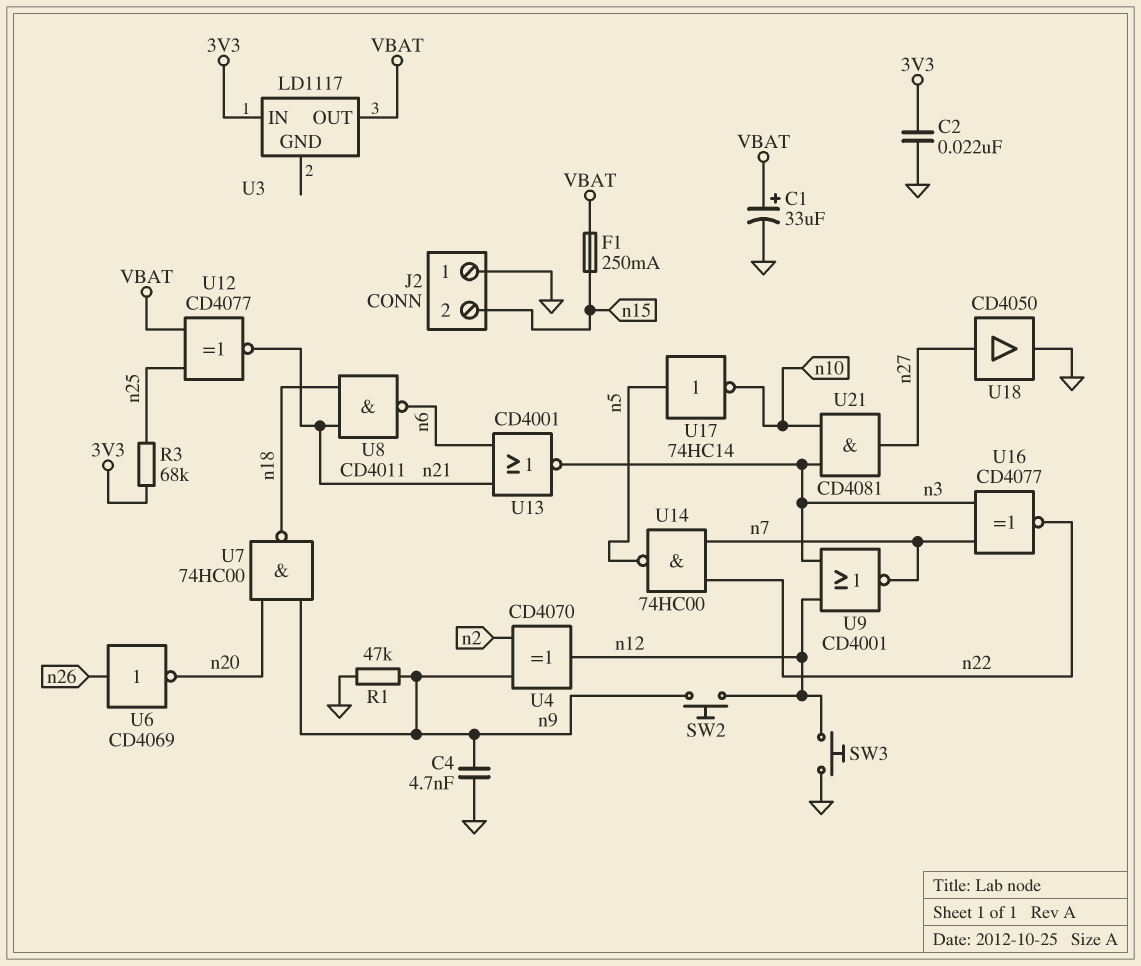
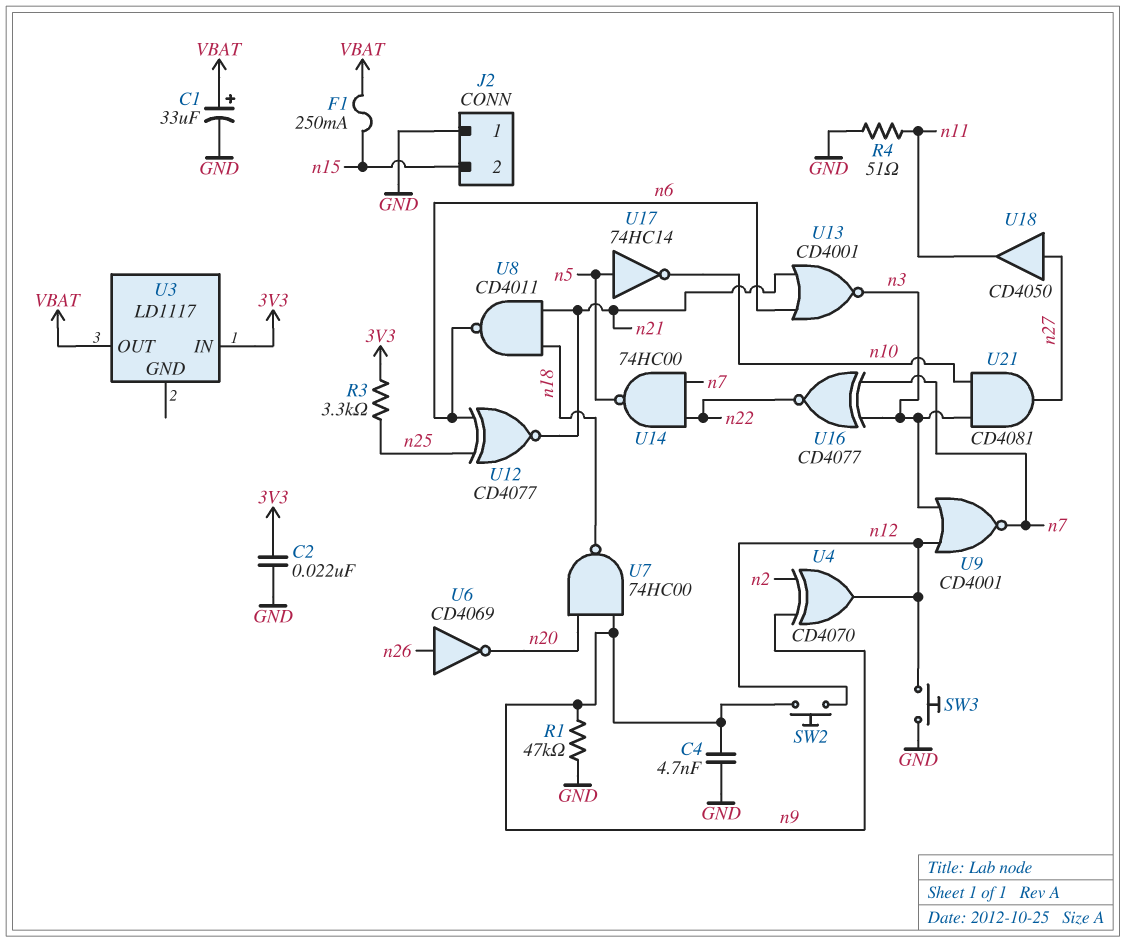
R3: 68k (3V3, n25) -> 3.3k (3V3, n25)
R4: none -> 51 (GND, n11)
U12: XNOR CD4077 (in VBAT, in n25, out n21) -> XNOR CD4077 (in n6, in n25, out n21)
U18: buffer CD4050 (in n27, out GND) -> buffer CD4050 (in n27, out n11)

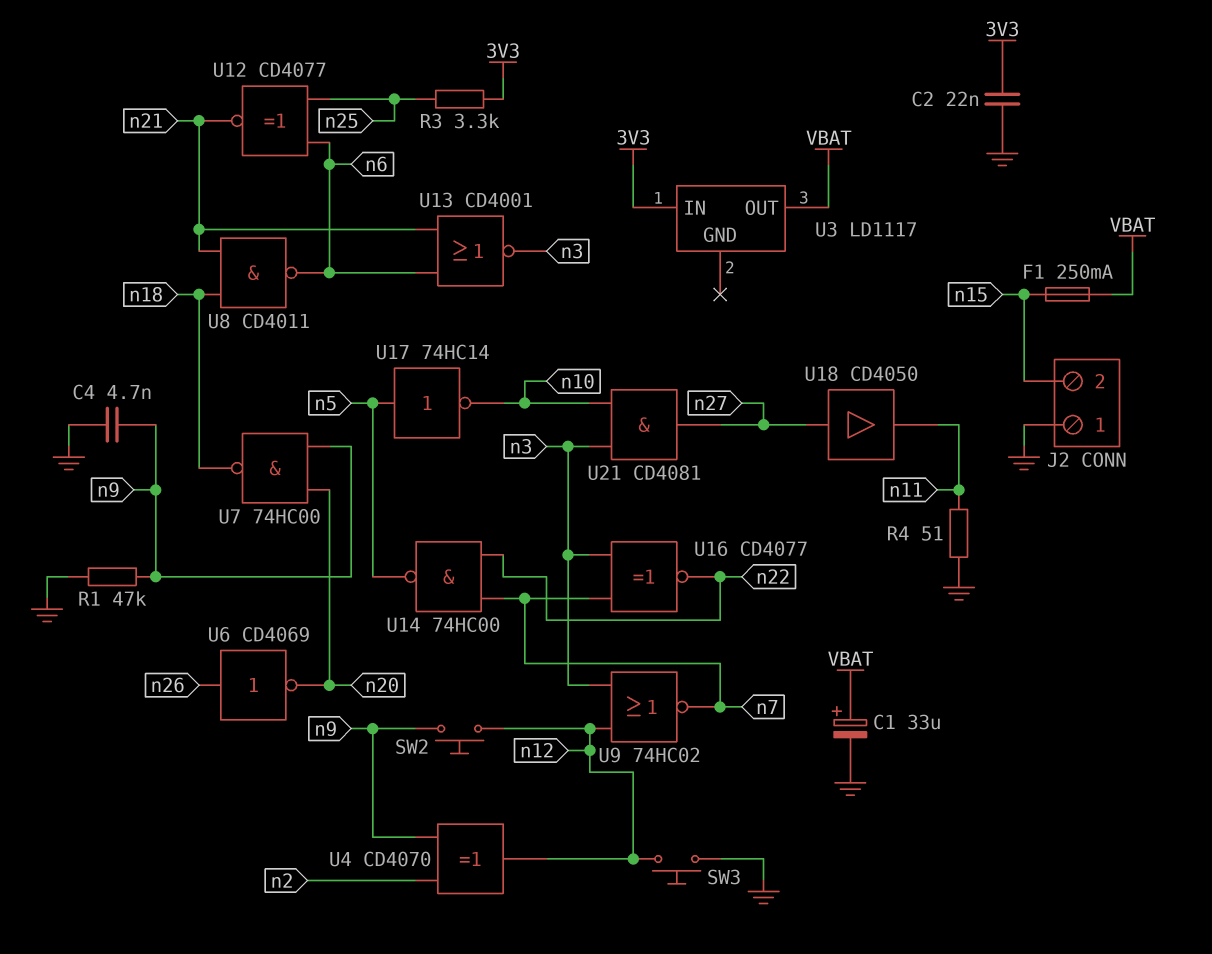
U9: NOR CD4001 (in n3, in n12, out n7) -> NOR 74HC02 (in n3, in n12, out n7)

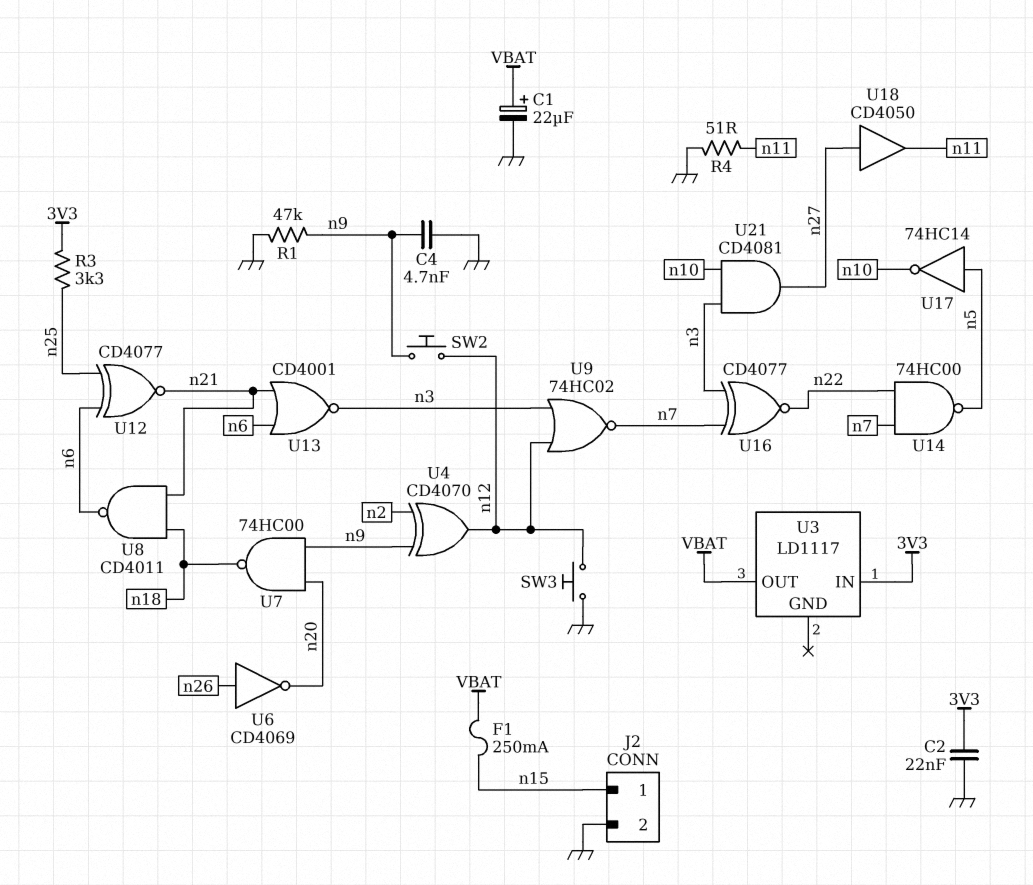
C1: 33uF (plus VBAT, minus GND) -> 22uF (plus VBAT, minus GND)
J2 pin 1: GND -> n15
J2 pin 2: n15 -> GND

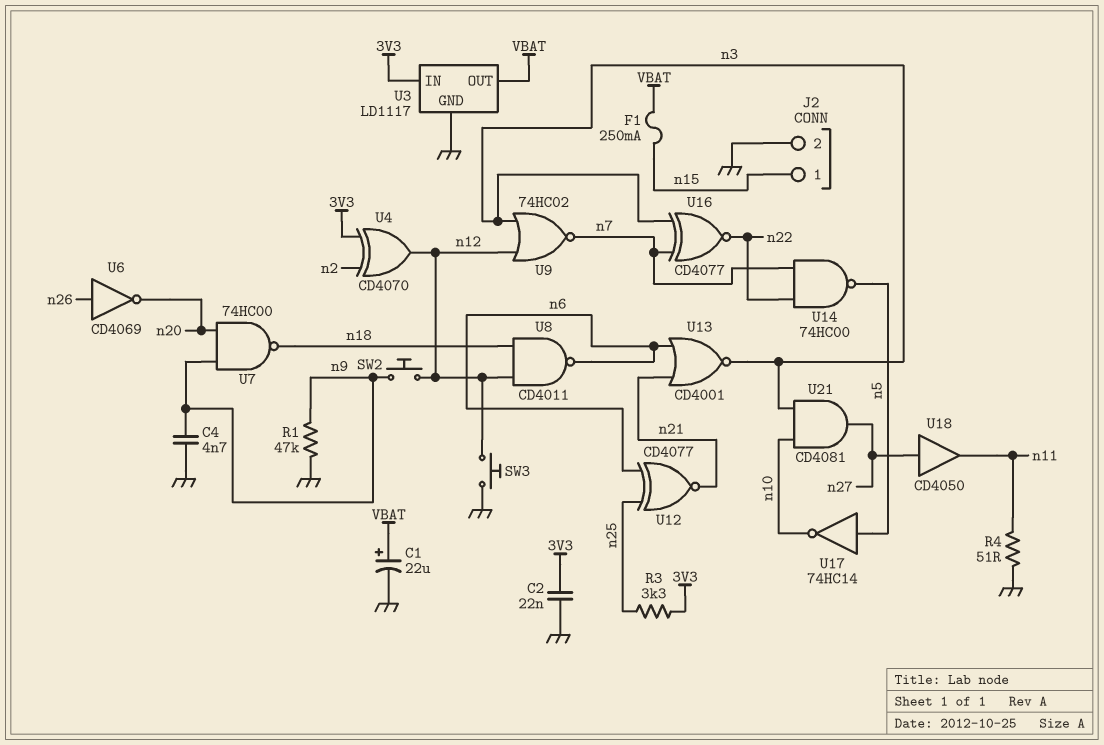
U3 pin GND: none -> GND
U4: XOR CD4070 (in n2, in n9, out n12) -> XOR CD4070 (in 3V3, in n2, out n12)
U8: NAND CD4011 (in n18, in n21, out n6) -> NAND CD4011 (in n12, in n18, out n6)

